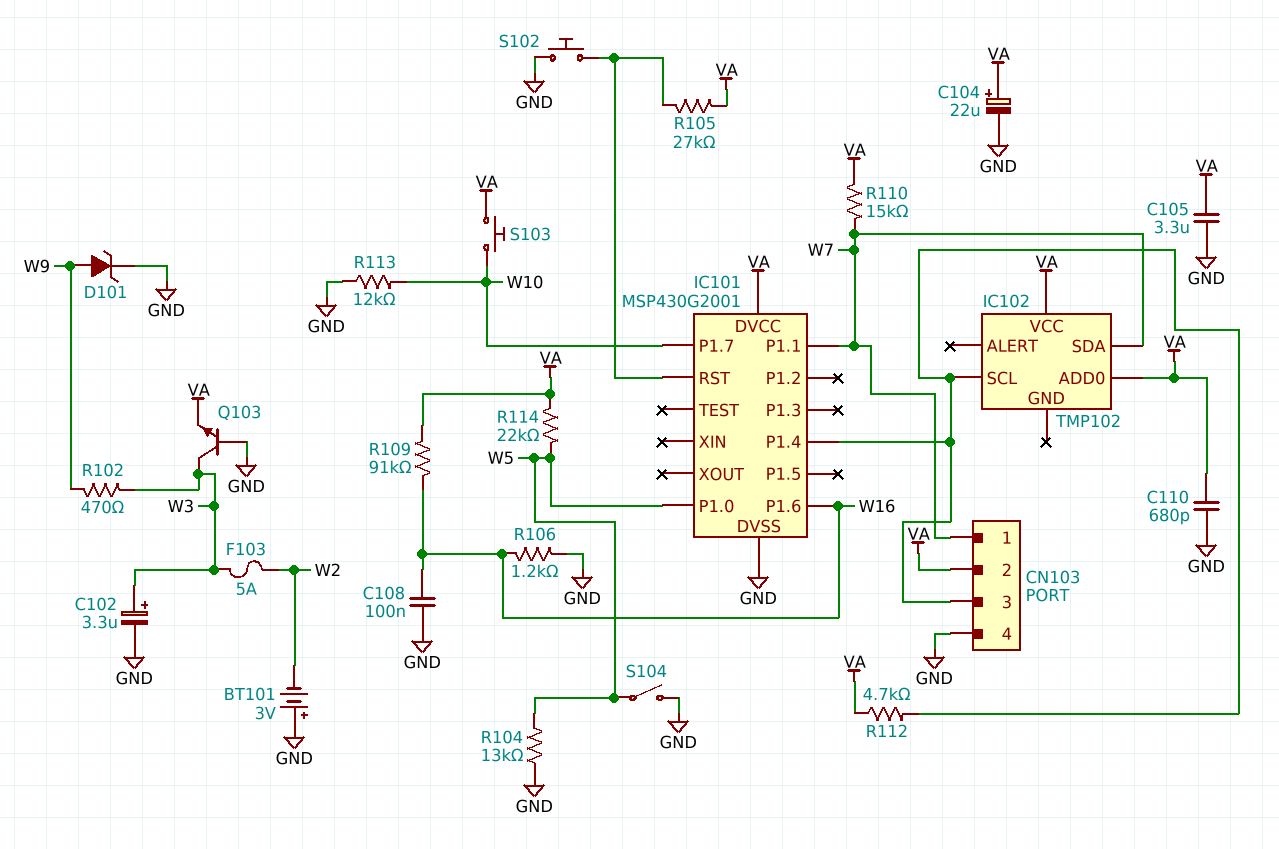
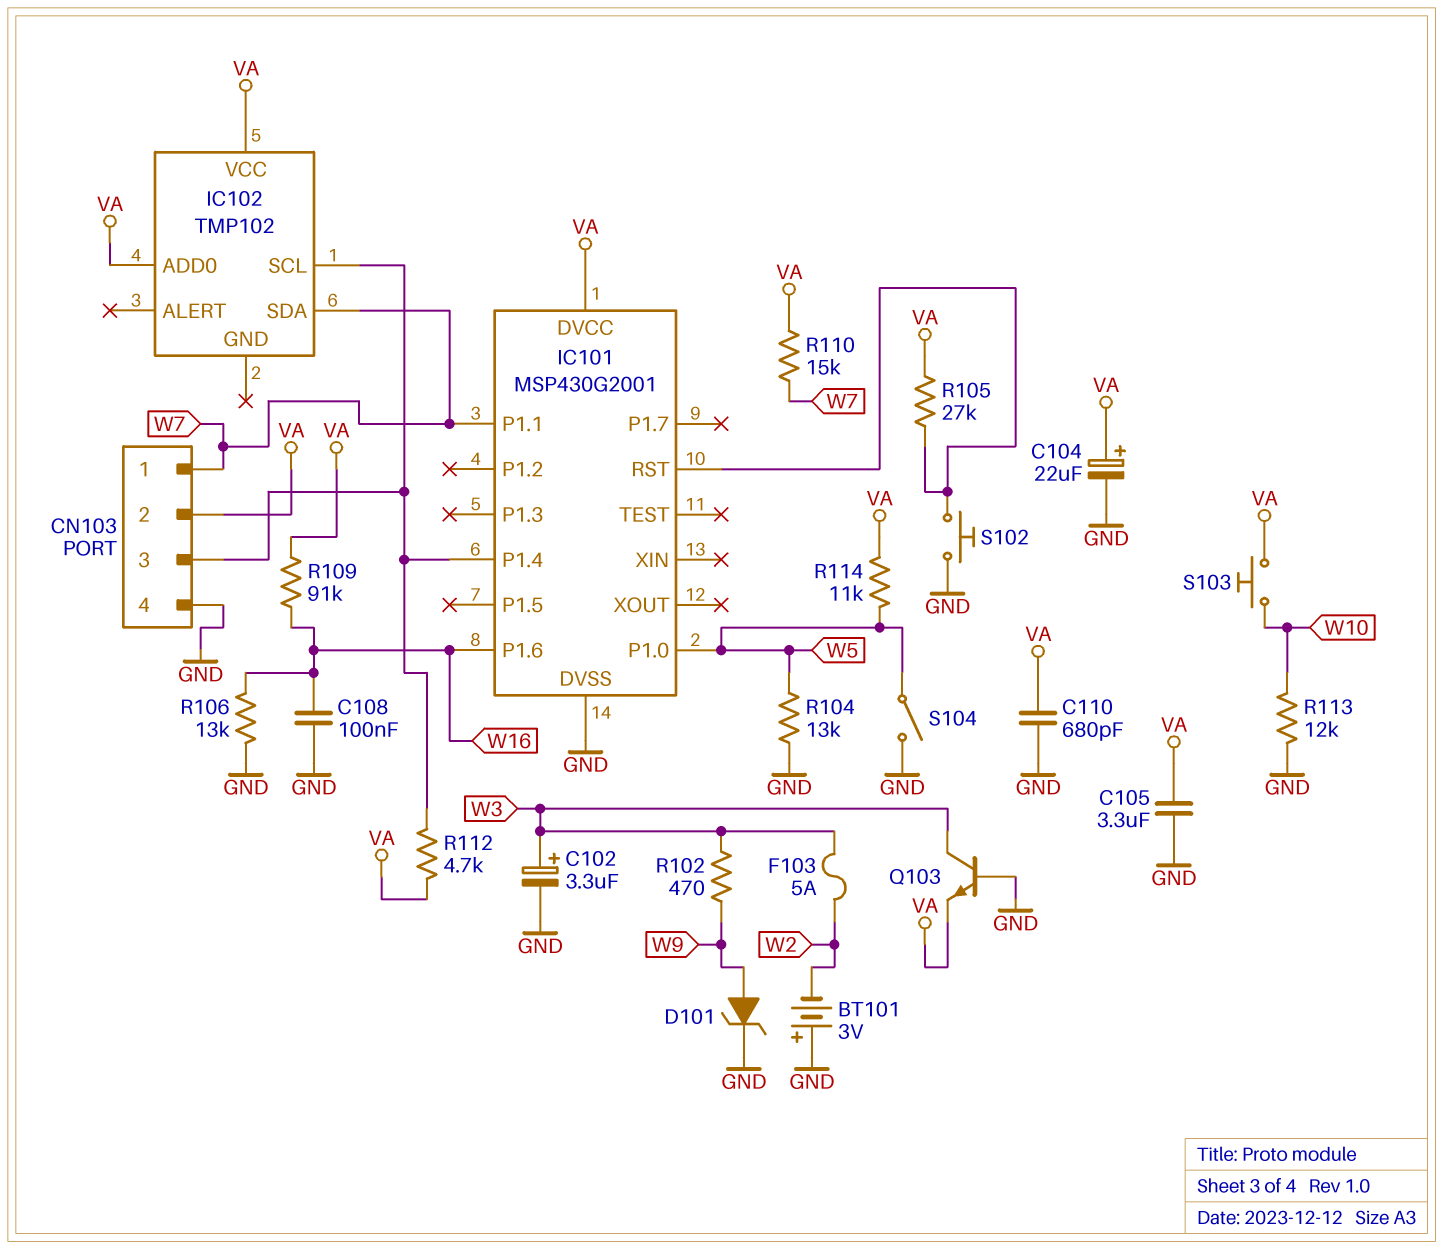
IC101 pin P1.7: W10 -> none
R106: 1.2k (GND, W16) -> 13k (GND, W16)
R114: 22k (VA, W5) -> 11k (VA, W5)

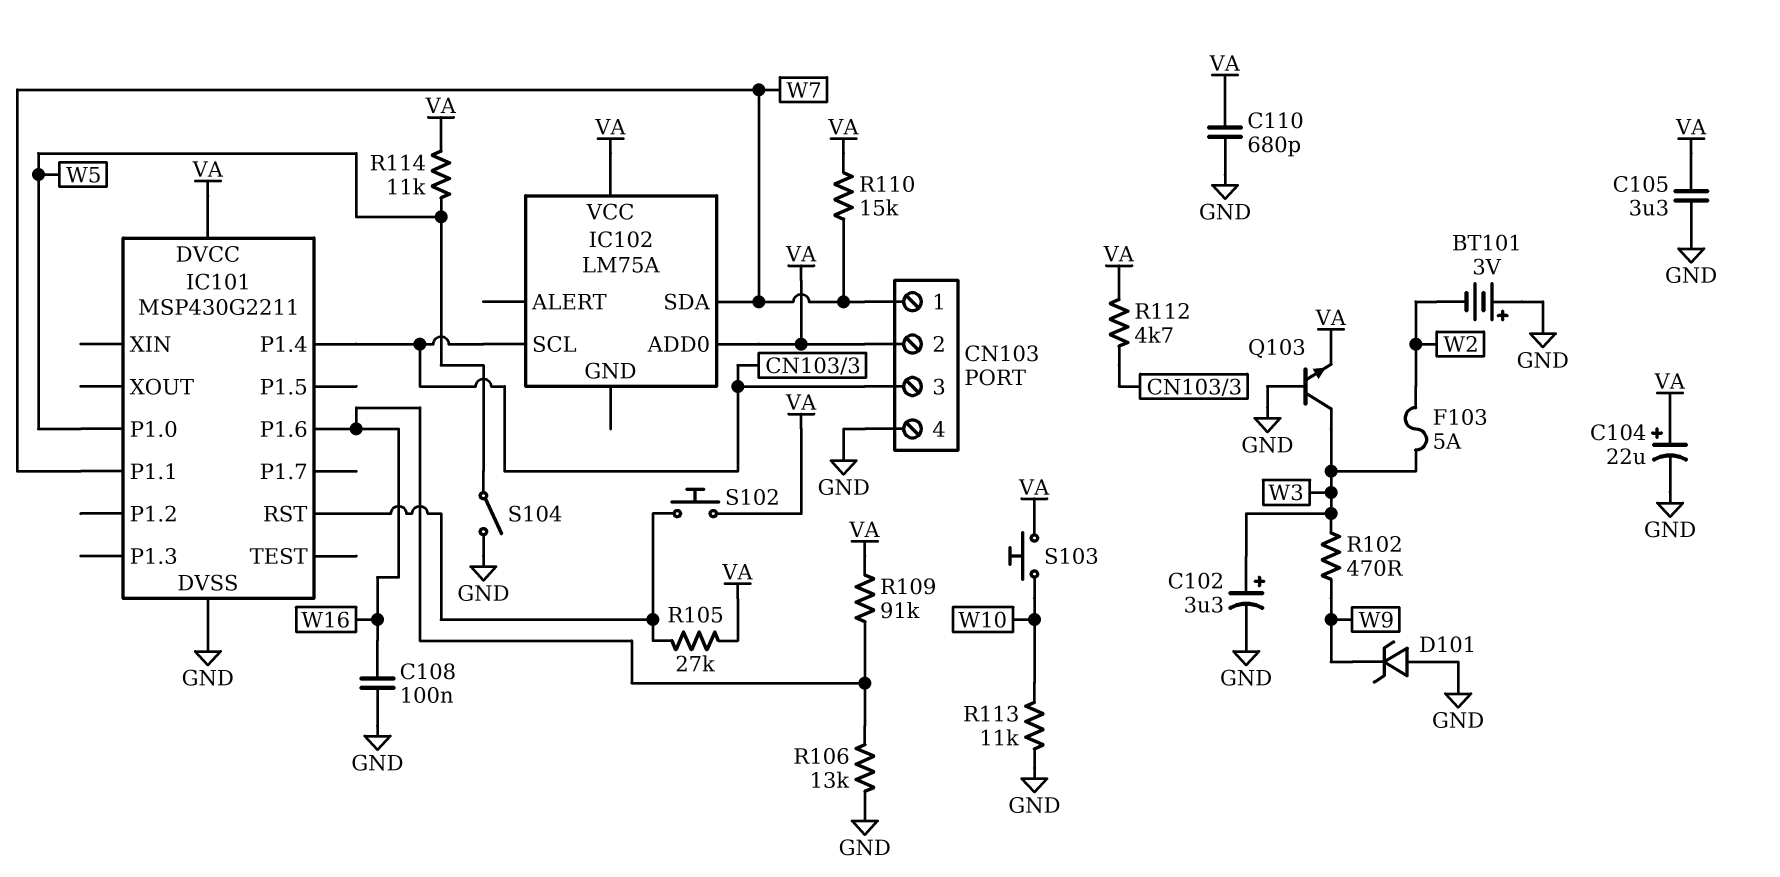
D101: zener (A W9, K GND) -> zener (A GND, K W9)
IC101: MSP430G2001 -> MSP430G2211
IC102: TMP102 -> LM75A
R104: 13k (GND, W5) -> none
R113: 12k (GND, W10) -> 11k (GND, W10)
S102: button (GND, IC101/RST) -> button (IC101/RST, VA)

